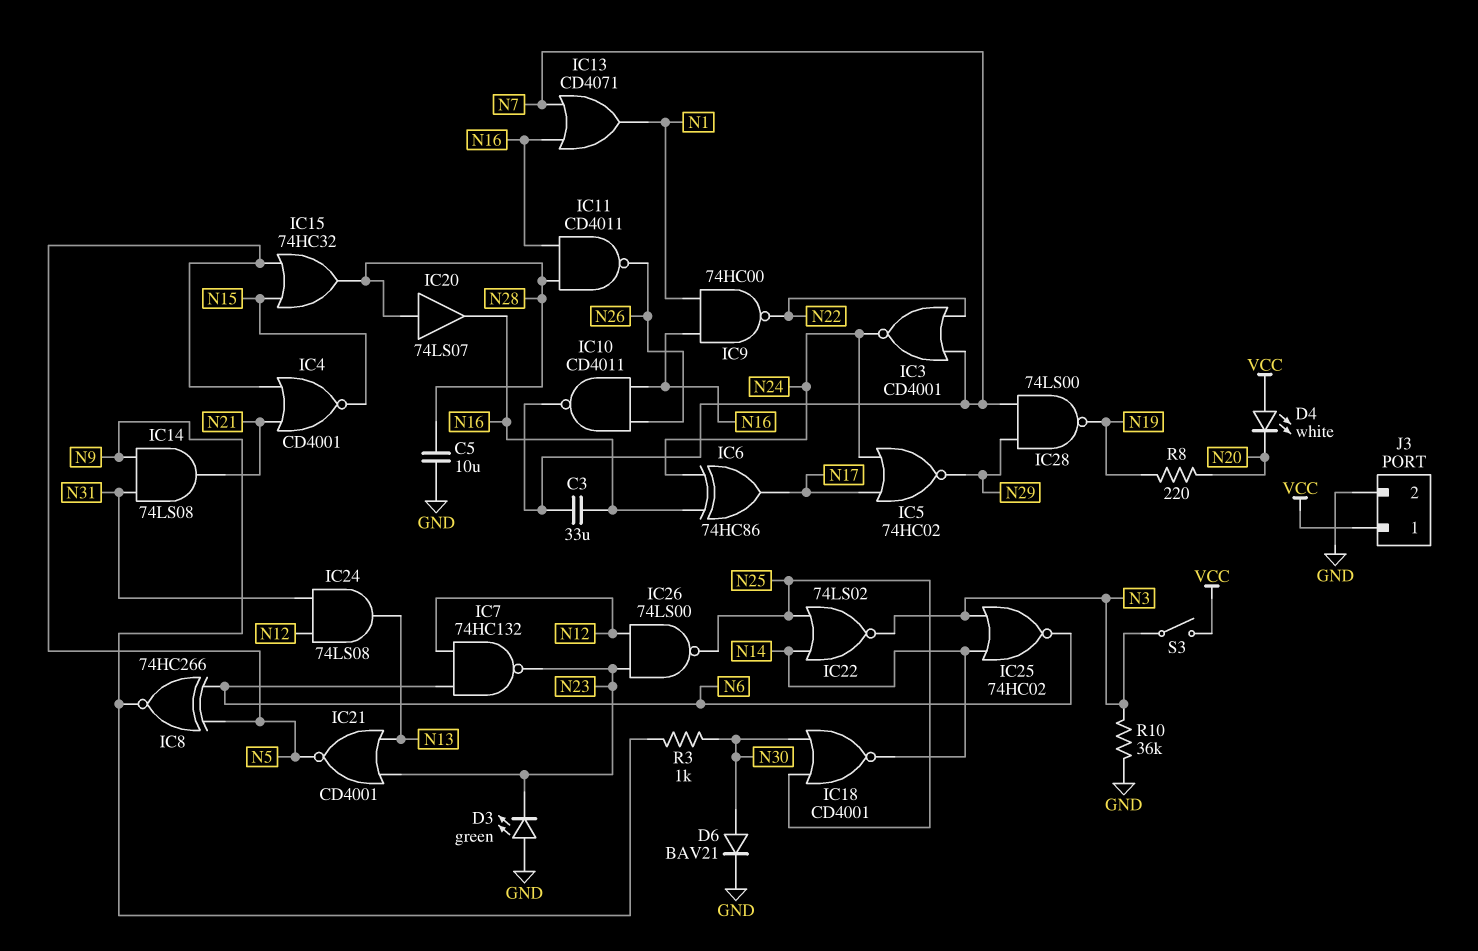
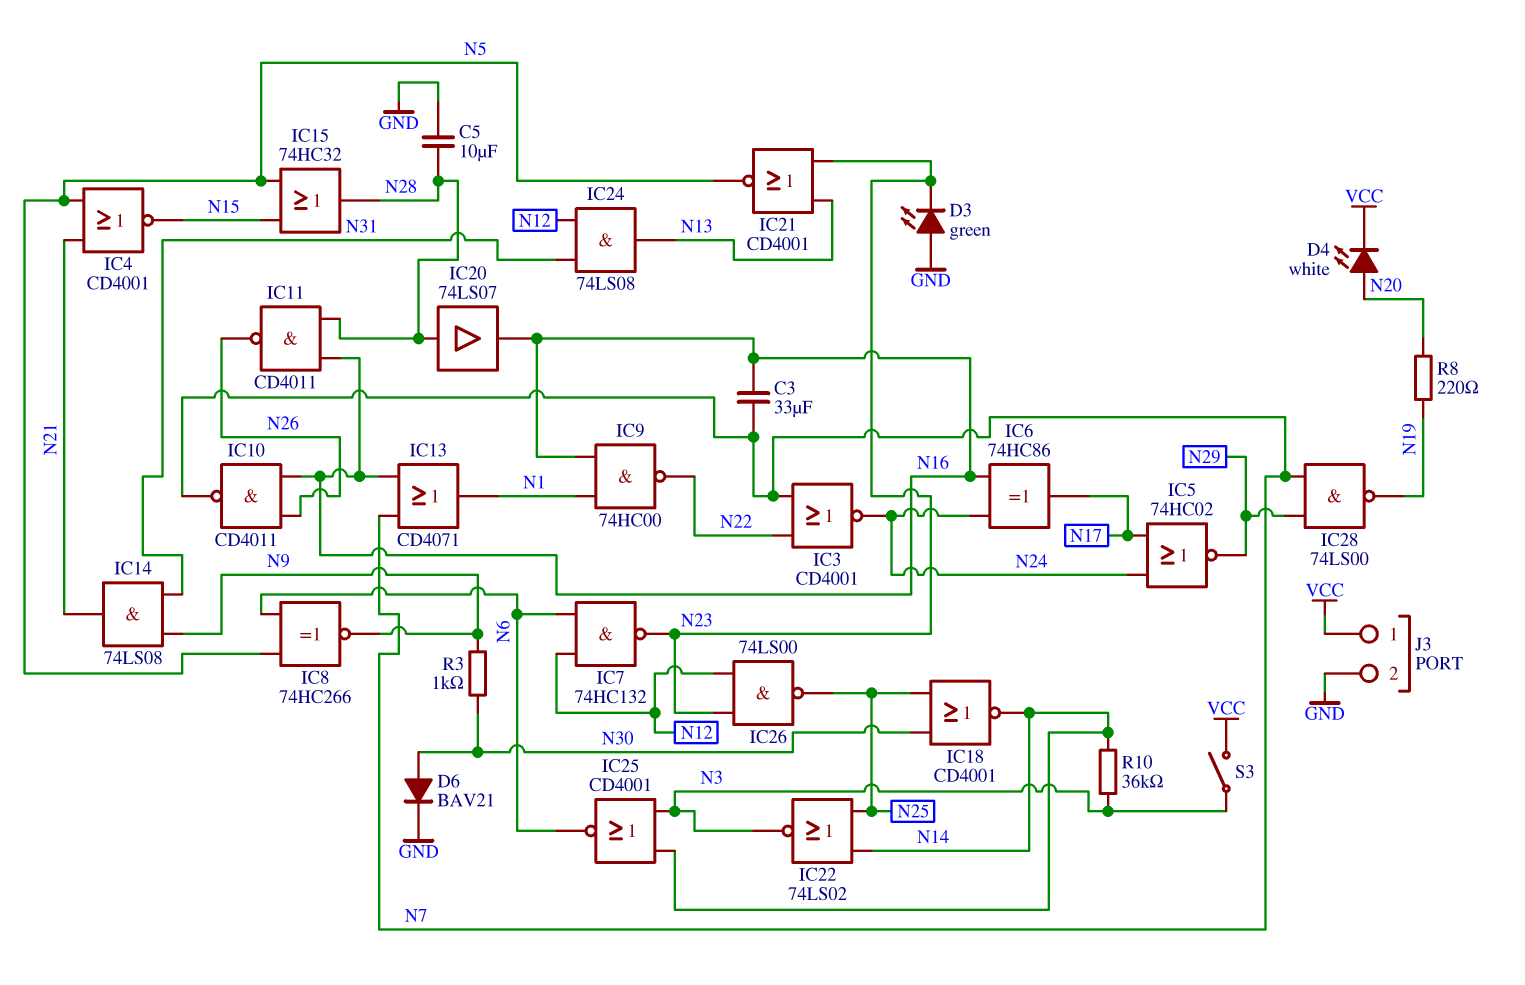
D4: LED white (A VCC, K N20) -> LED white (A N20, K VCC)
IC25: NOR 74HC02 (in N3, in N14, out N6) -> NOR CD4001 (in N3, in N14, out N6)
R10: 36k (GND, N3) -> 36k (N3, N14)

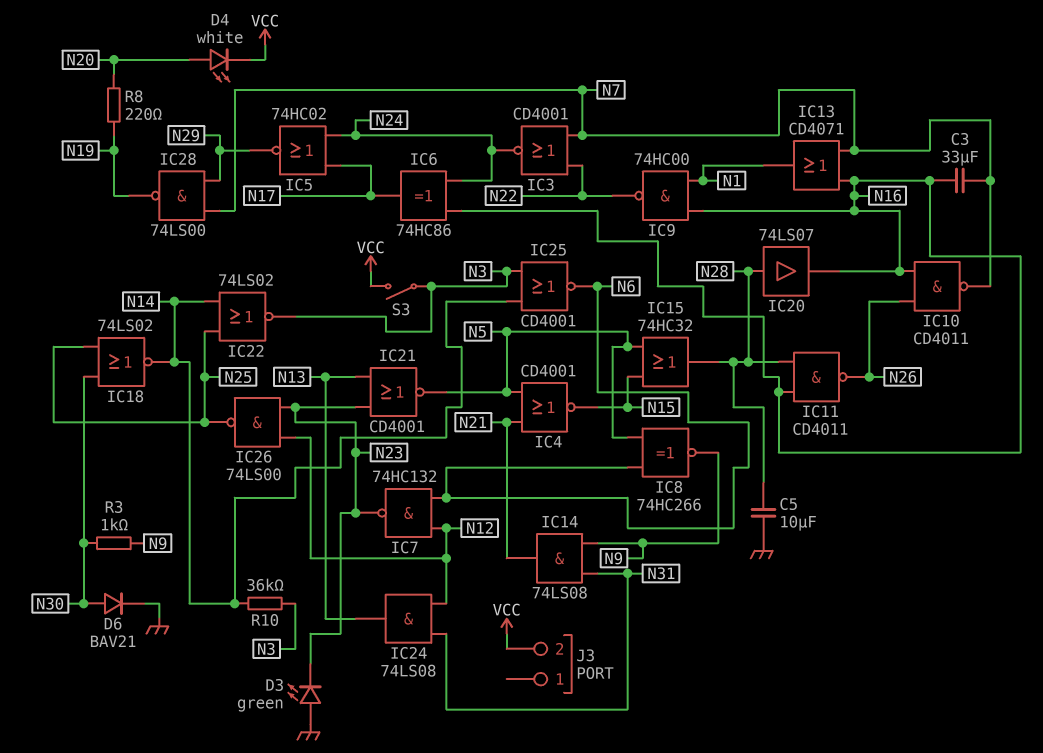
IC18: NOR CD4001 (in N25, in N30, out N14) -> NOR 74LS02 (in N25, in N30, out N14)
J3 pin 1: VCC -> none
J3 pin 2: GND -> VCC

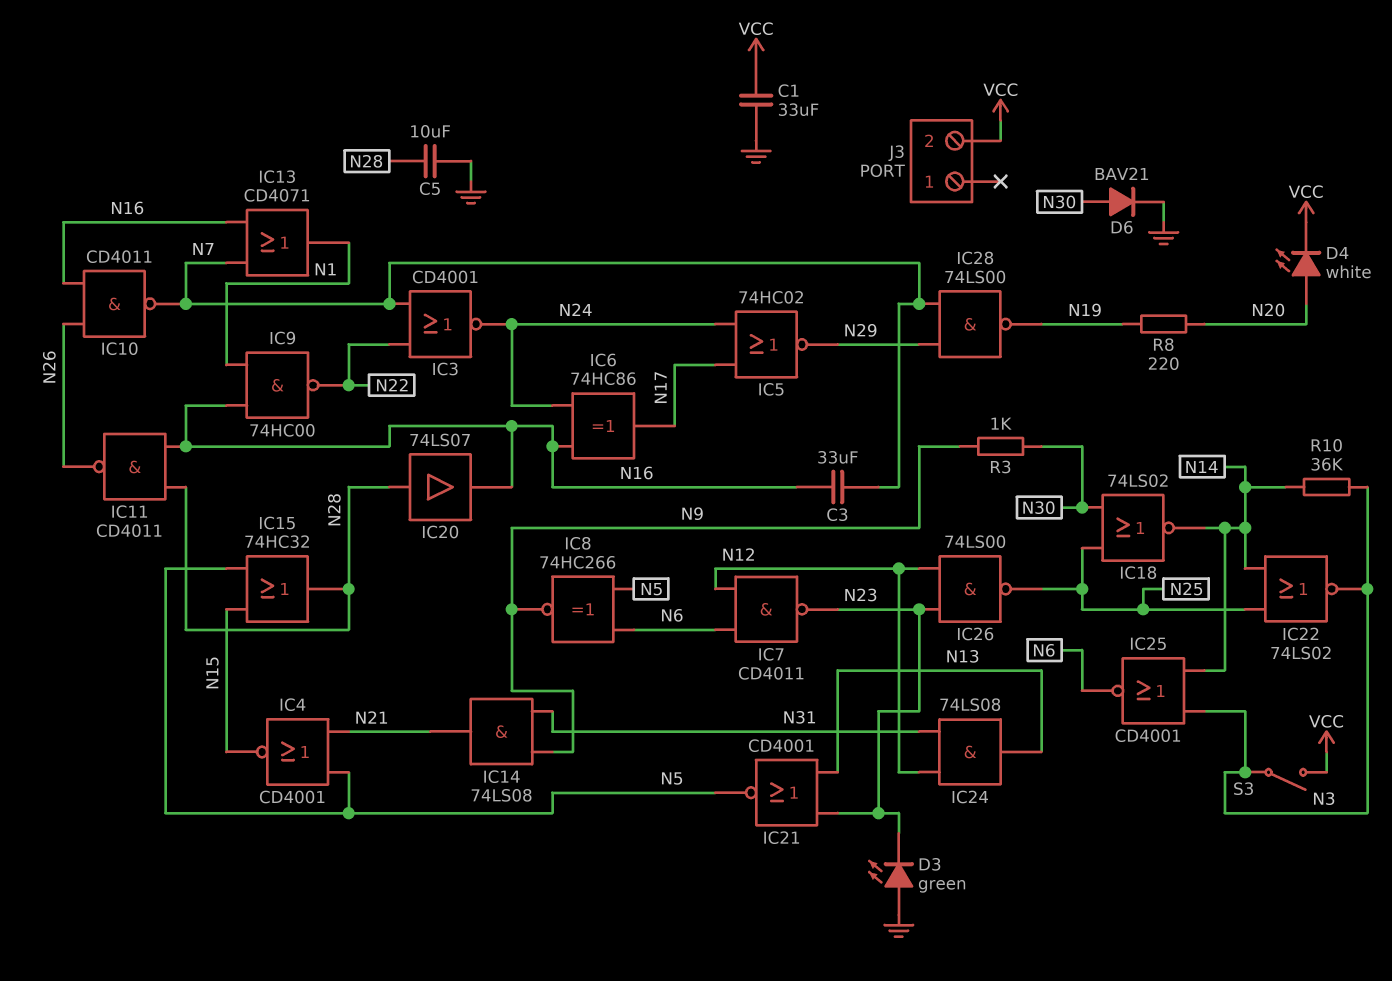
C1: none -> 33uF (GND, VCC)
IC7: NAND 74HC132 (in N6, in N12, out N23) -> NAND CD4011 (in N6, in N12, out N23)

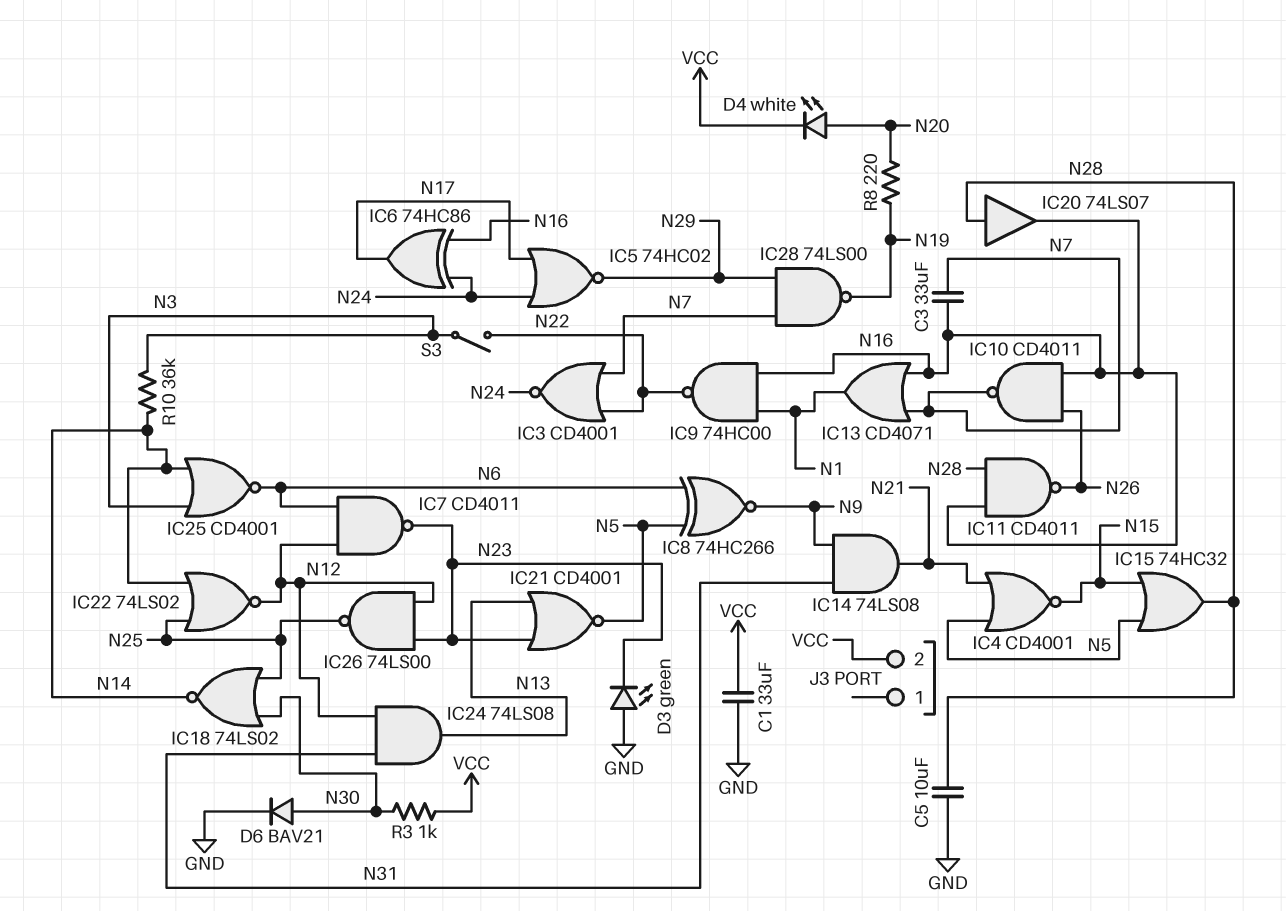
IC22: NOR 74LS02 (in N14, in N25, out N3) -> NOR 74LS02 (in N14, in N25, out N12)
R3: 1k (N9, N30) -> 1k (N30, VCC)
S3: switch (N3, VCC) -> switch (N3, N22)

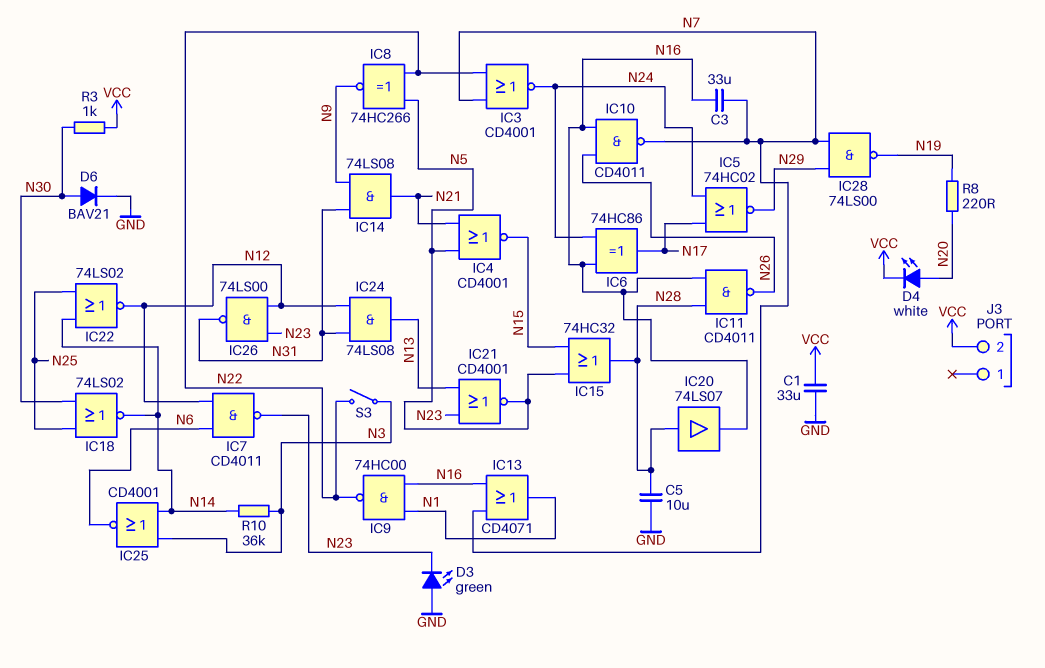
IC8: XNOR 74HC266 (in N5, in N6, out N9) -> XNOR 74HC266 (in N5, in N22, out N9)
IC26: NAND 74LS00 (in N12, in N23, out N25) -> NAND 74LS00 (in N12, in N23, out N31)

